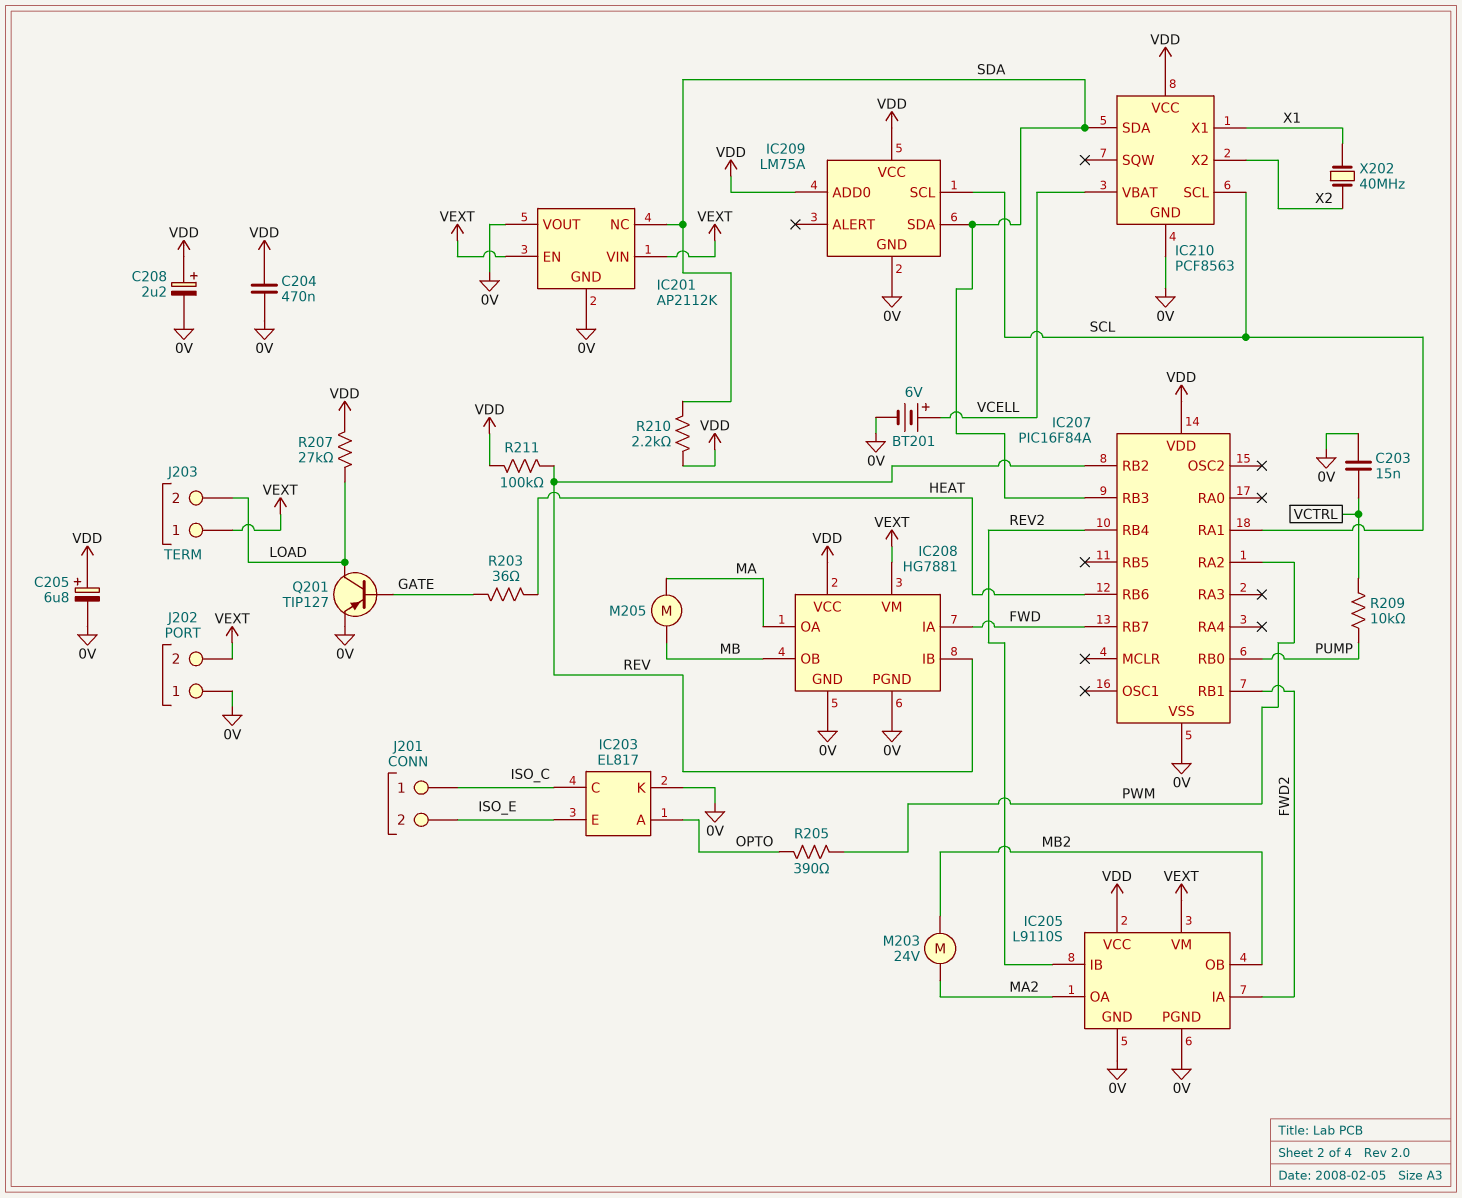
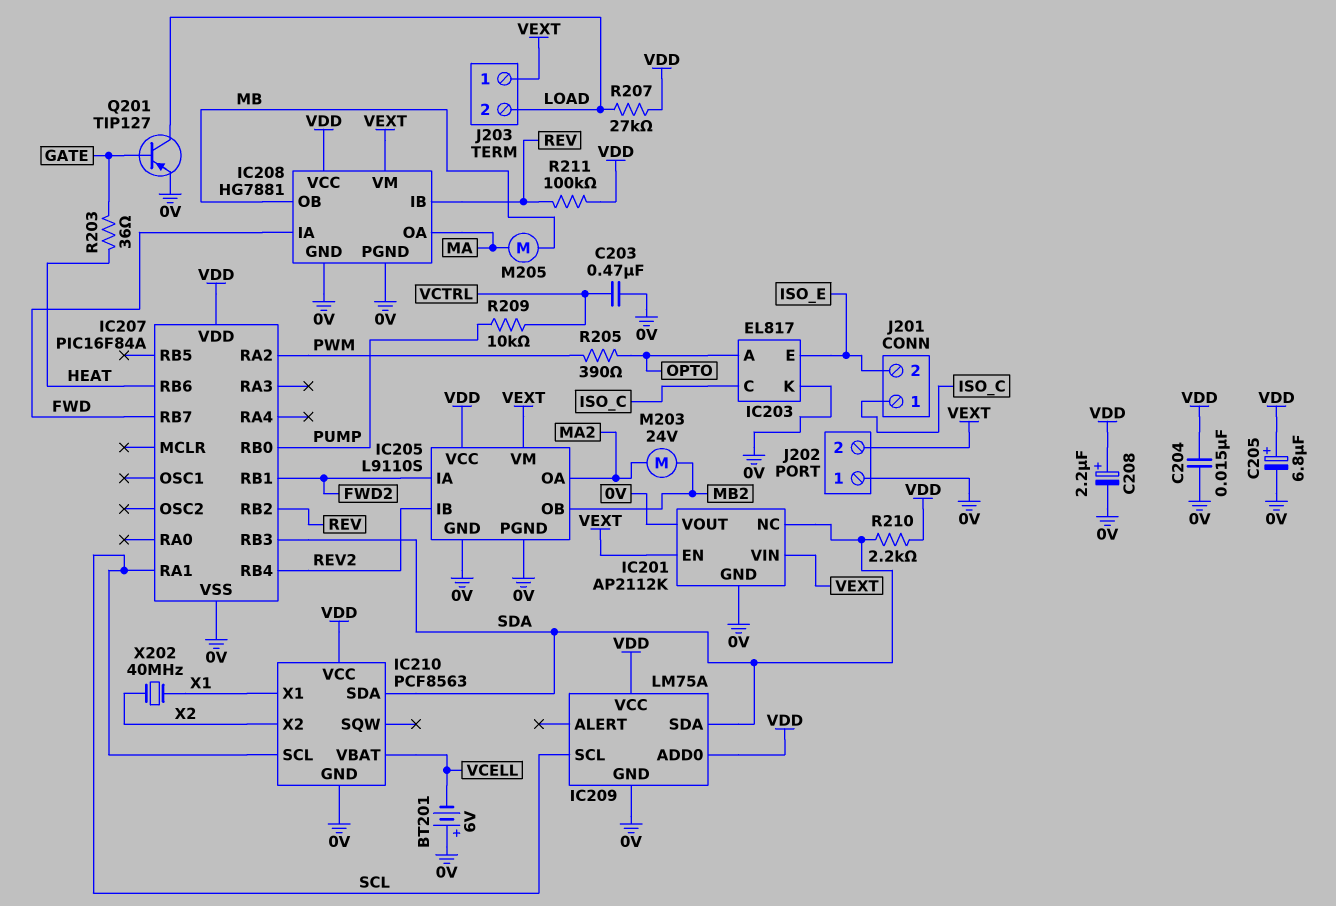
BT201: 6V (plus VCELL, minus 0V) -> 6V (plus 0V, minus VCELL)
C203: 15nF (0V, VCTRL) -> 470nF (0V, VCTRL)
C204: 470nF (0V, VDD) -> 15nF (0V, VDD)

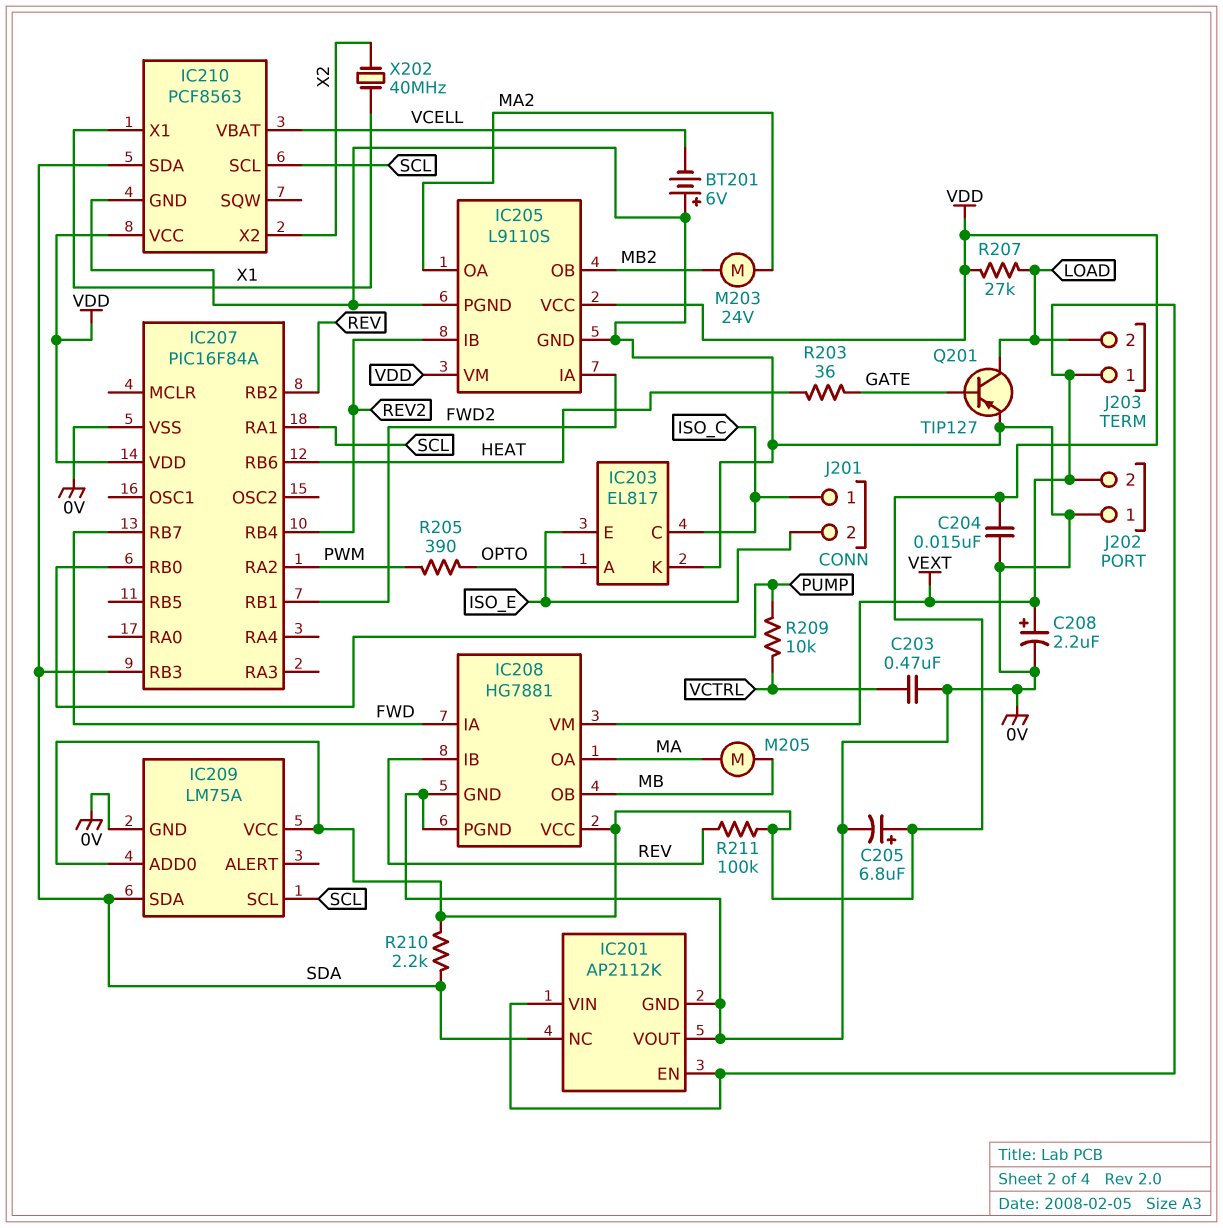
C208: 2.2uF (plus VDD, minus 0V) -> 2.2uF (plus VEXT, minus 0V)
IC205 pin VM: VEXT -> VDD

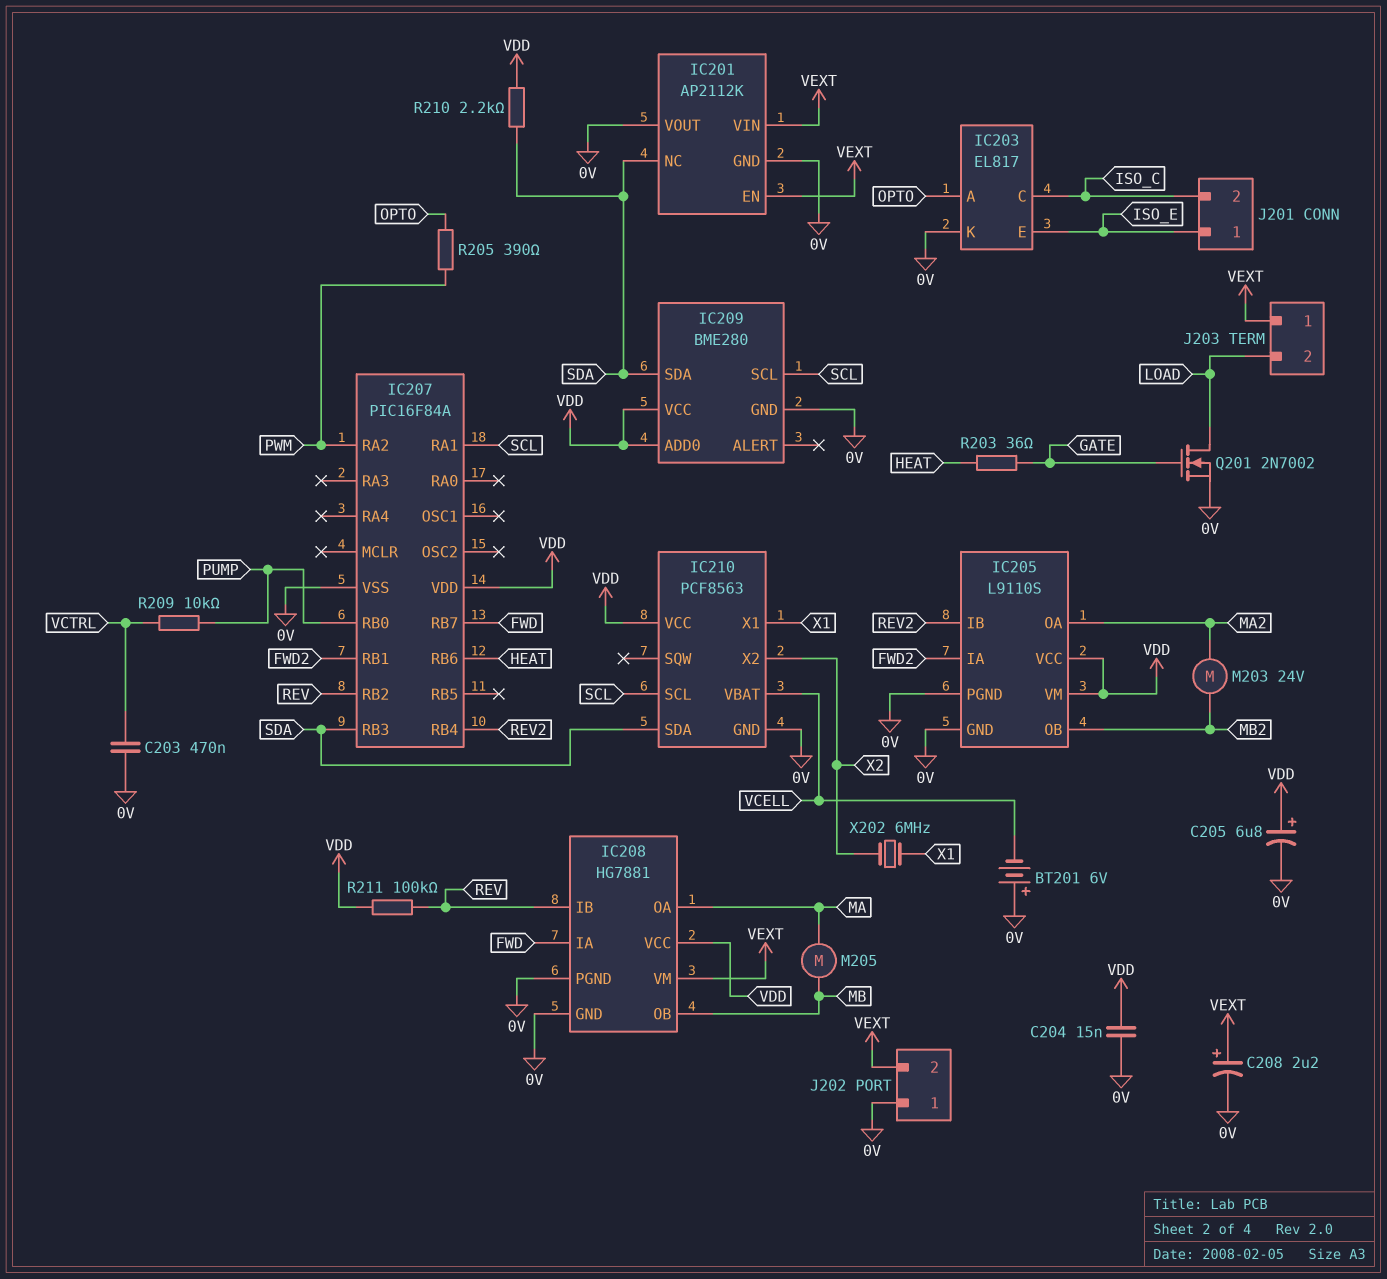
IC209: LM75A -> BME280
J201 pin 1: ISO_C -> ISO_E
J201 pin 2: ISO_E -> ISO_C
Q201: PNP TIP127 (B GATE, C LOAD, E 0V) -> NMOS 2N7002 (G GATE, D LOAD, S 0V)
R207: 27k (LOAD, VDD) -> none
X202: 40MHz (X1, X2) -> 6MHz (X1, X2)

